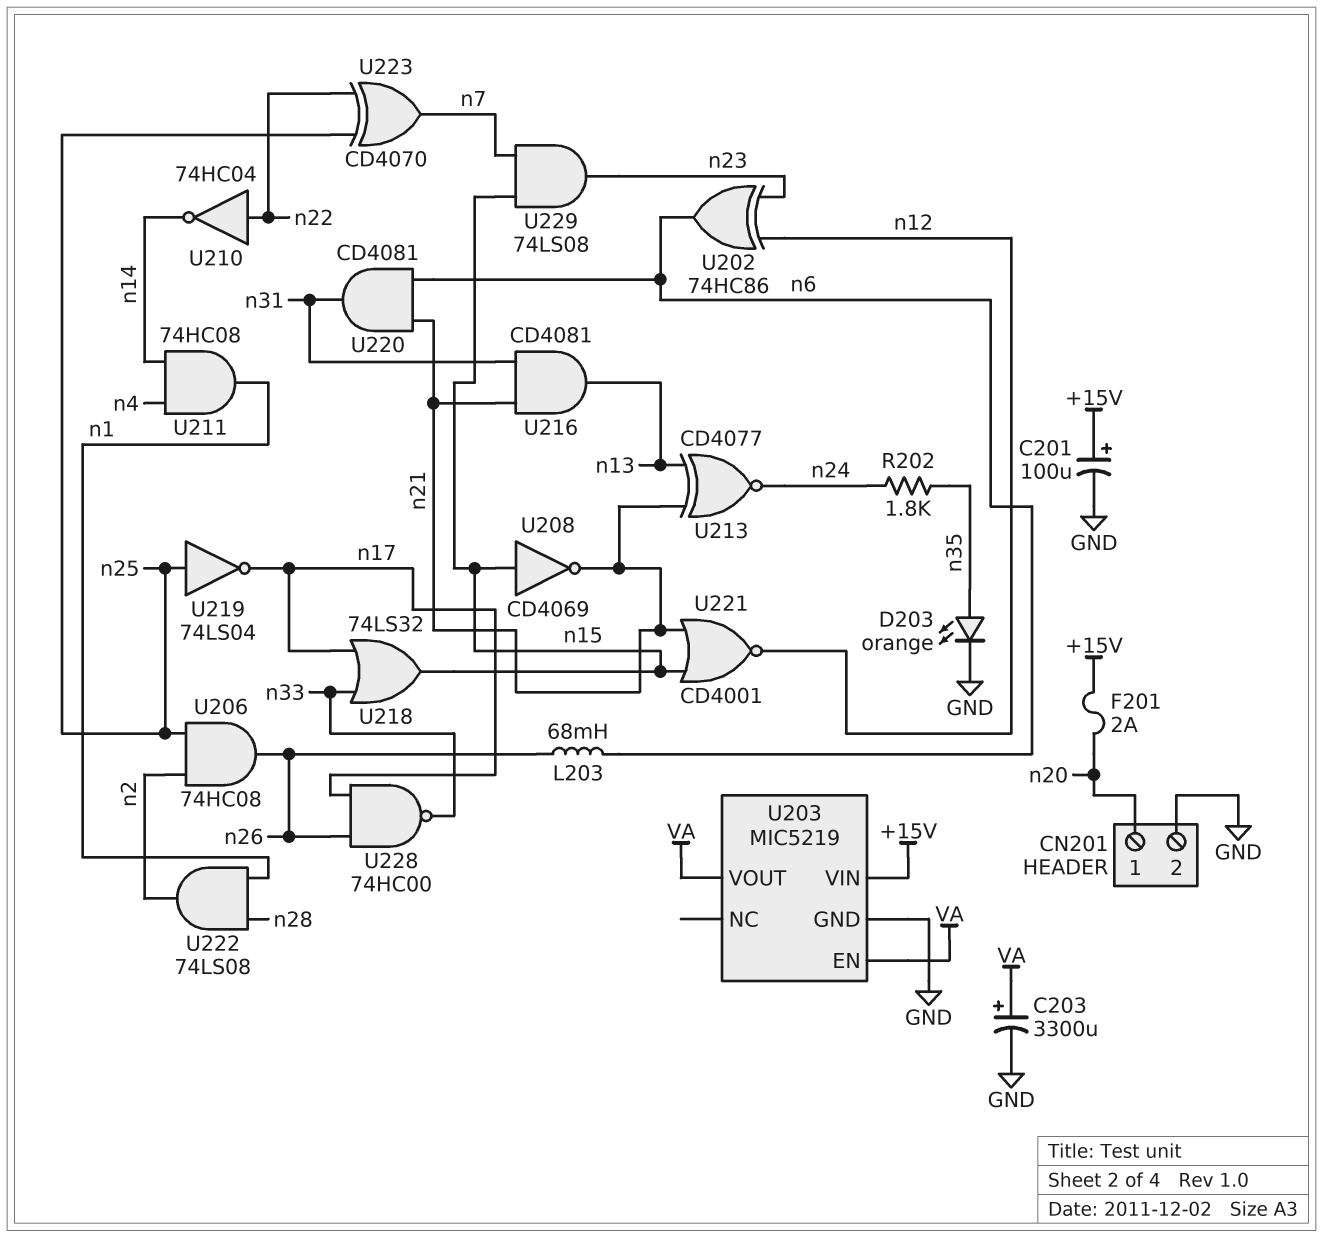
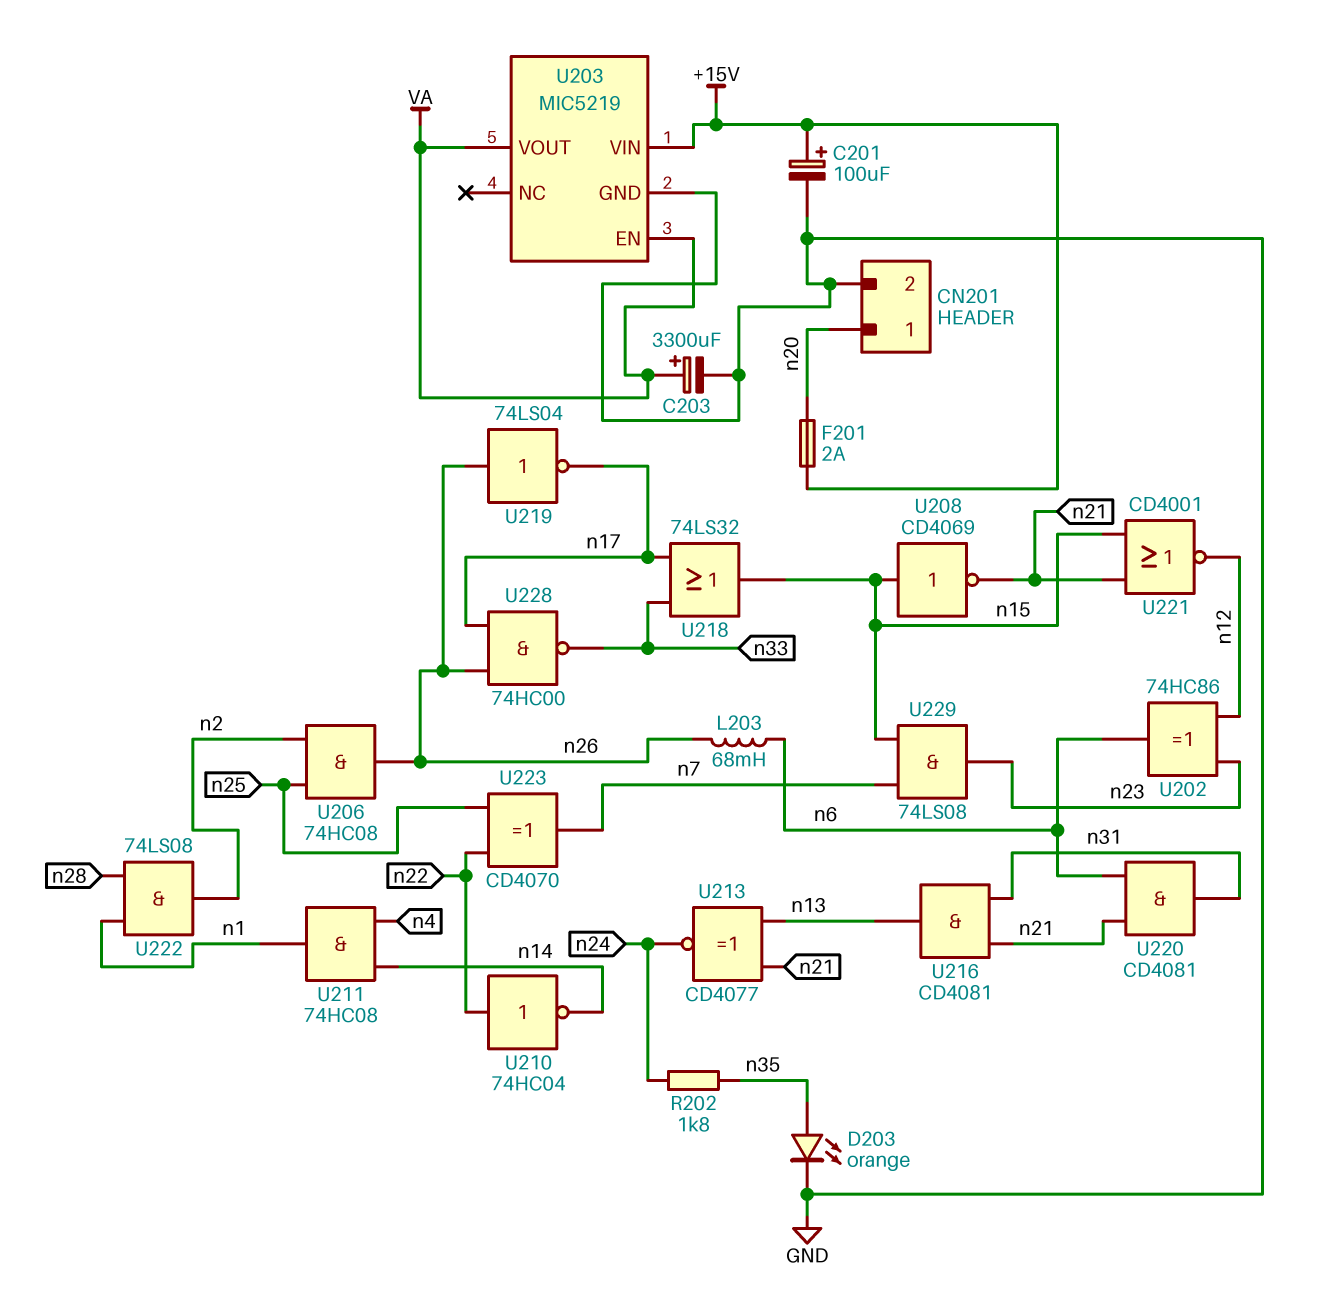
U219: NOT 74LS04 (in n25, out n17) -> NOT 74LS04 (in n26, out n17)

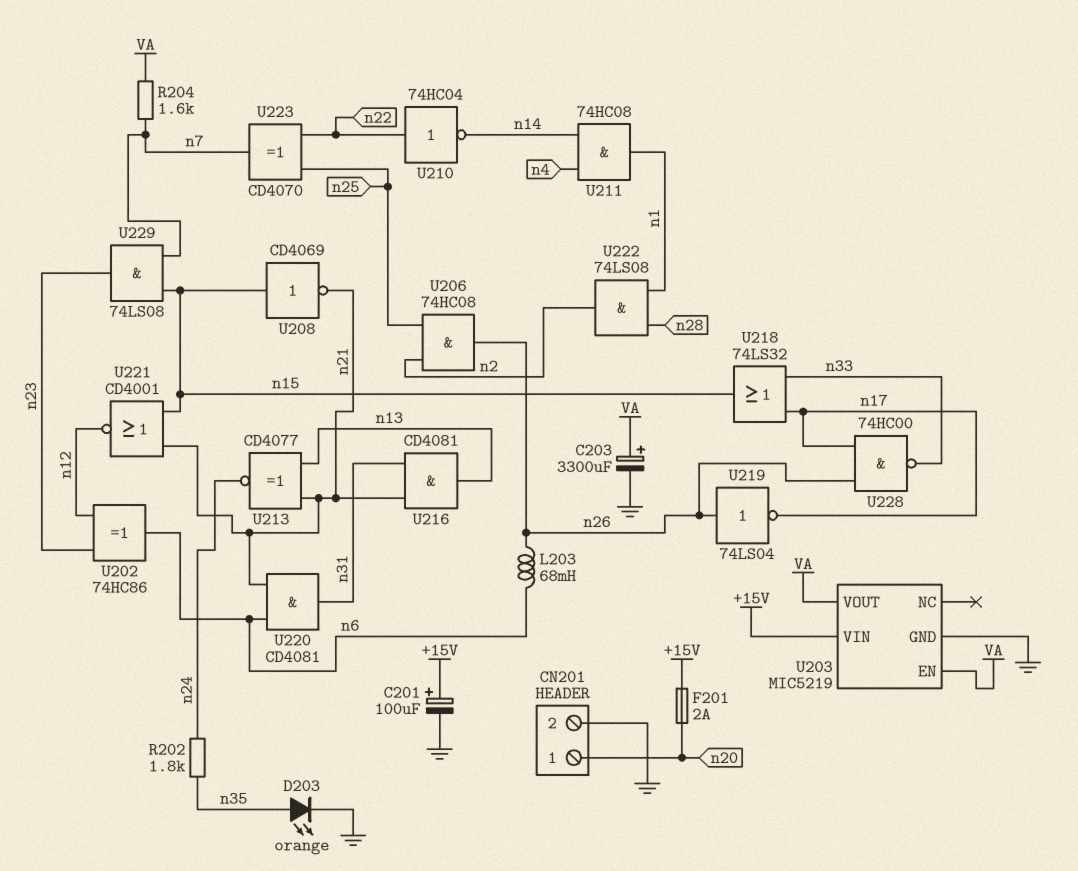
R204: none -> 1.6k (VA, n7)

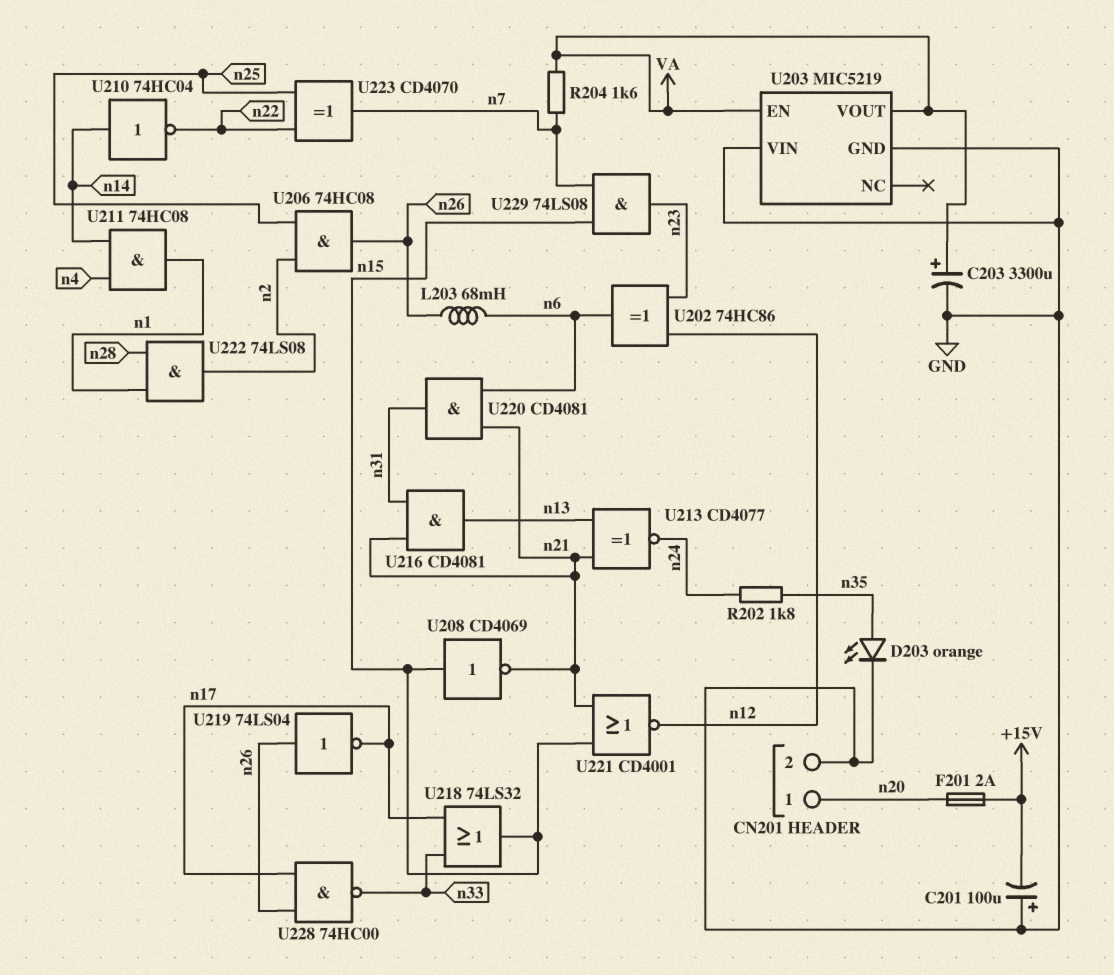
C201: 100uF (plus +15V, minus GND) -> 100uF (plus GND, minus +15V)
U203 pin VIN: +15V -> GND
U210: NOT 74HC04 (in n22, out n14) -> NOT 74HC04 (in n14, out n22)

